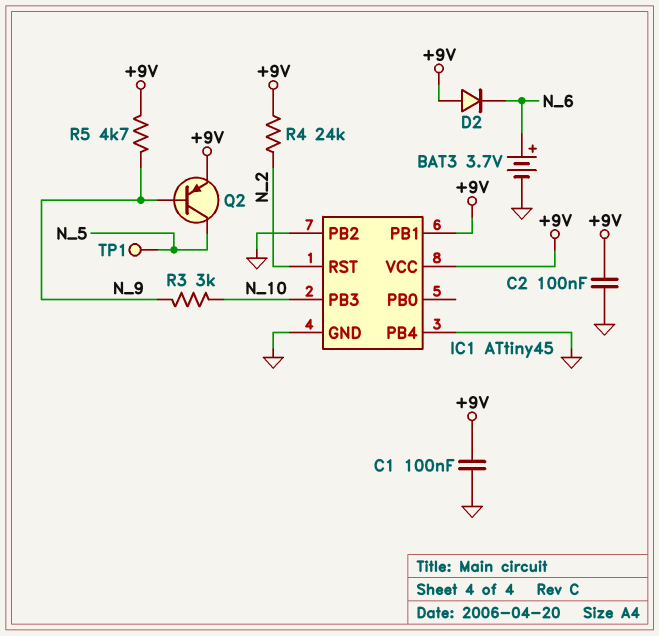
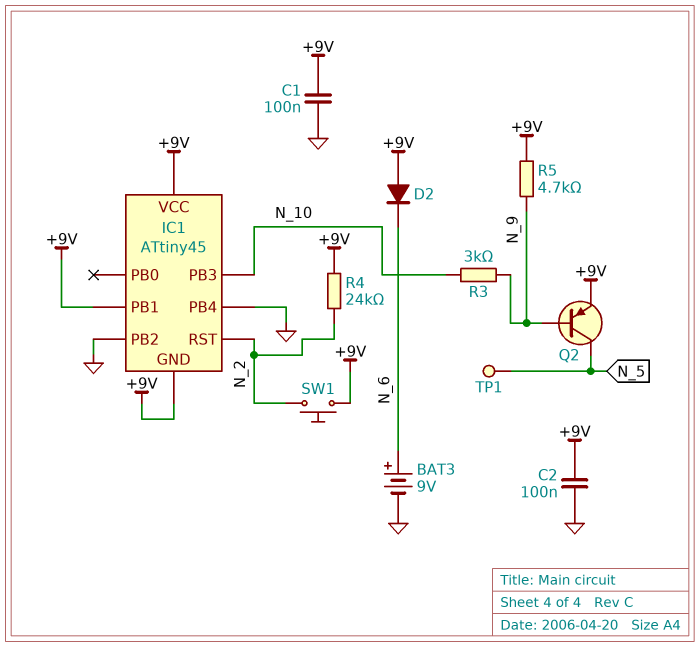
BAT3: 3.7V (plus N_6, minus GND) -> 9V (plus N_6, minus GND)
IC1 pin GND: GND -> +9V
SW1: none -> button (+9V, N_2)

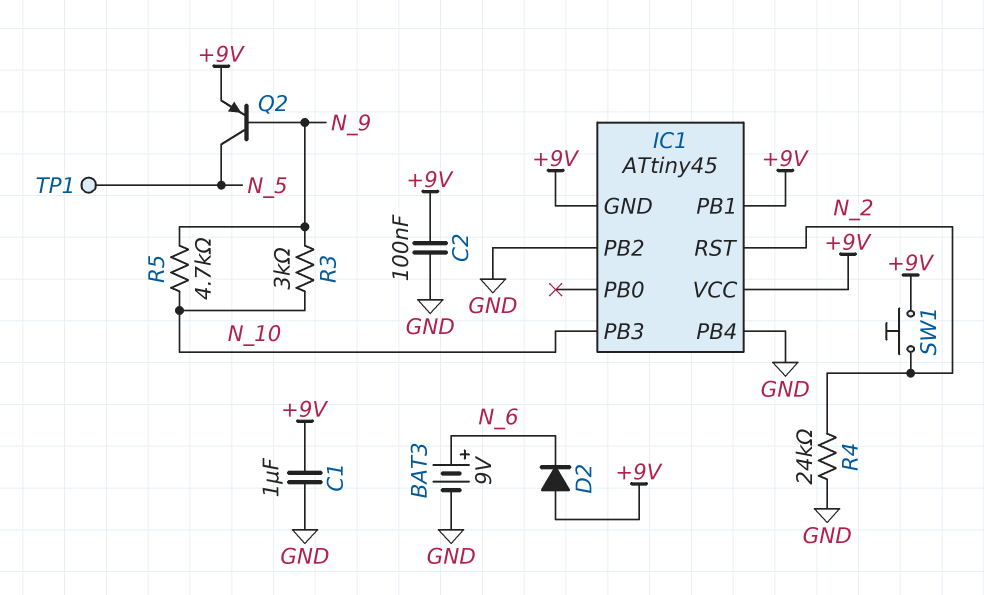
C1: 100nF (+9V, GND) -> 1uF (+9V, GND)
R4: 24k (+9V, N_2) -> 24k (GND, N_2)
R5: 4.7k (+9V, N_9) -> 4.7k (N_9, N_10)

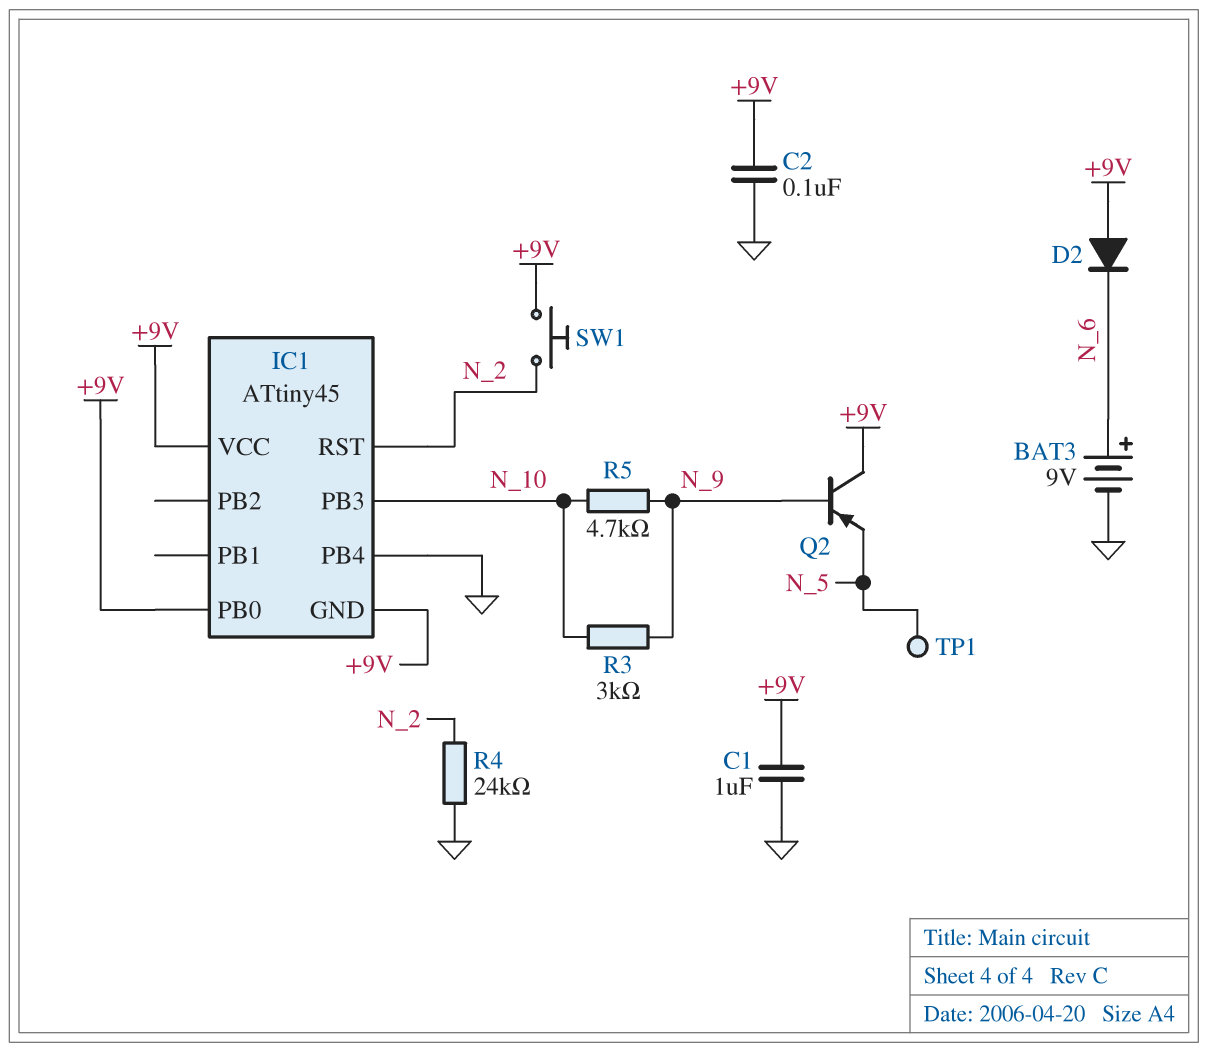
IC1 pin PB0: none -> +9V
IC1 pin PB1: +9V -> none
IC1 pin PB2: GND -> none
Q2: PNP (B N_9, C N_5, E +9V) -> PNP (B N_9, C +9V, E N_5)

